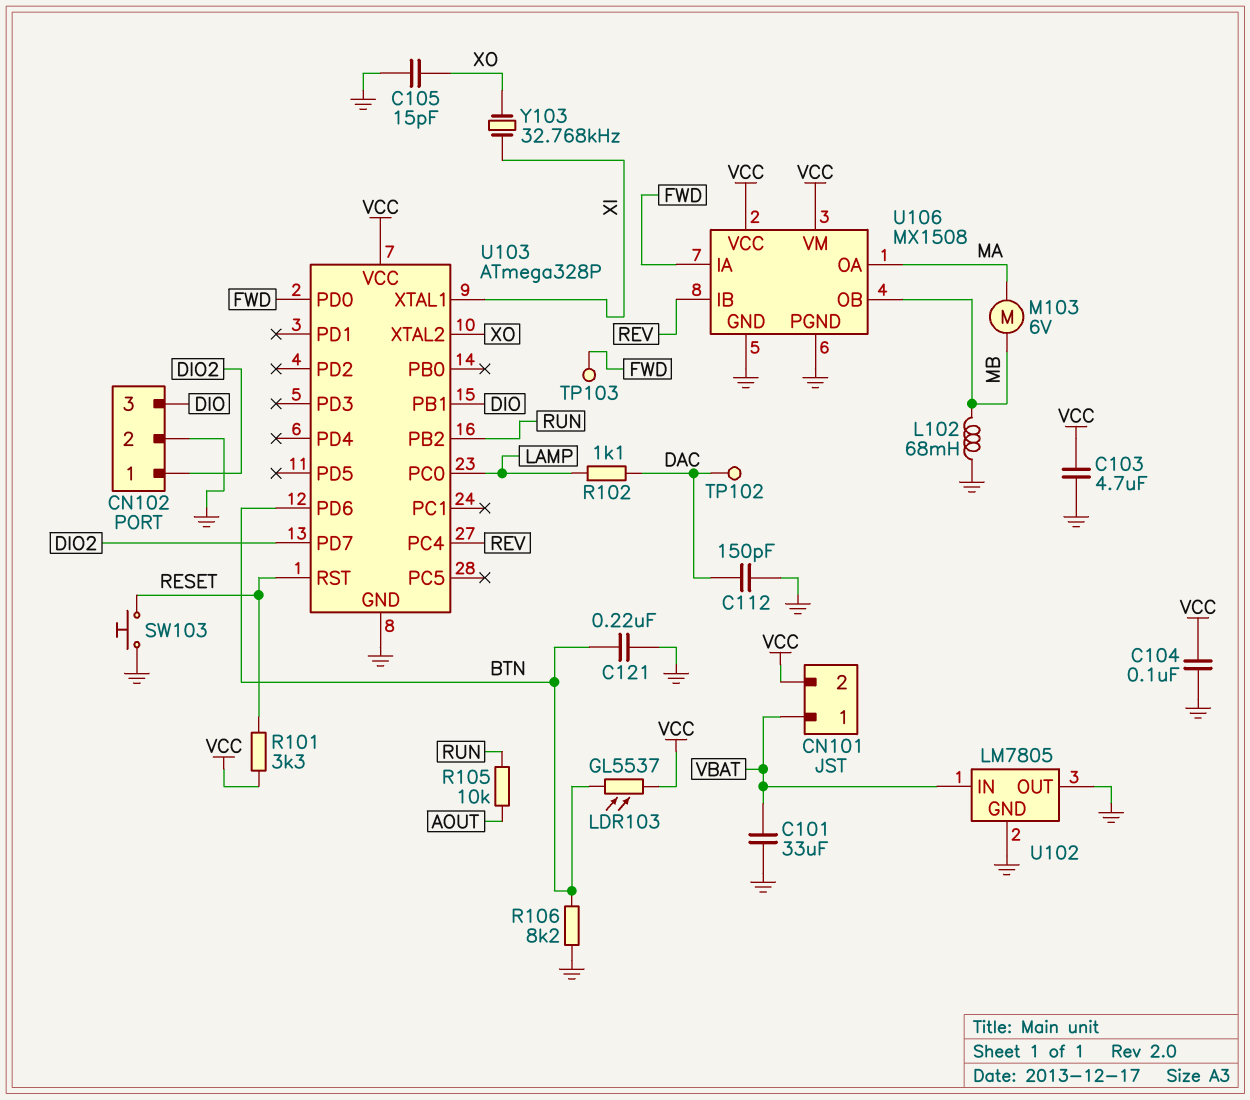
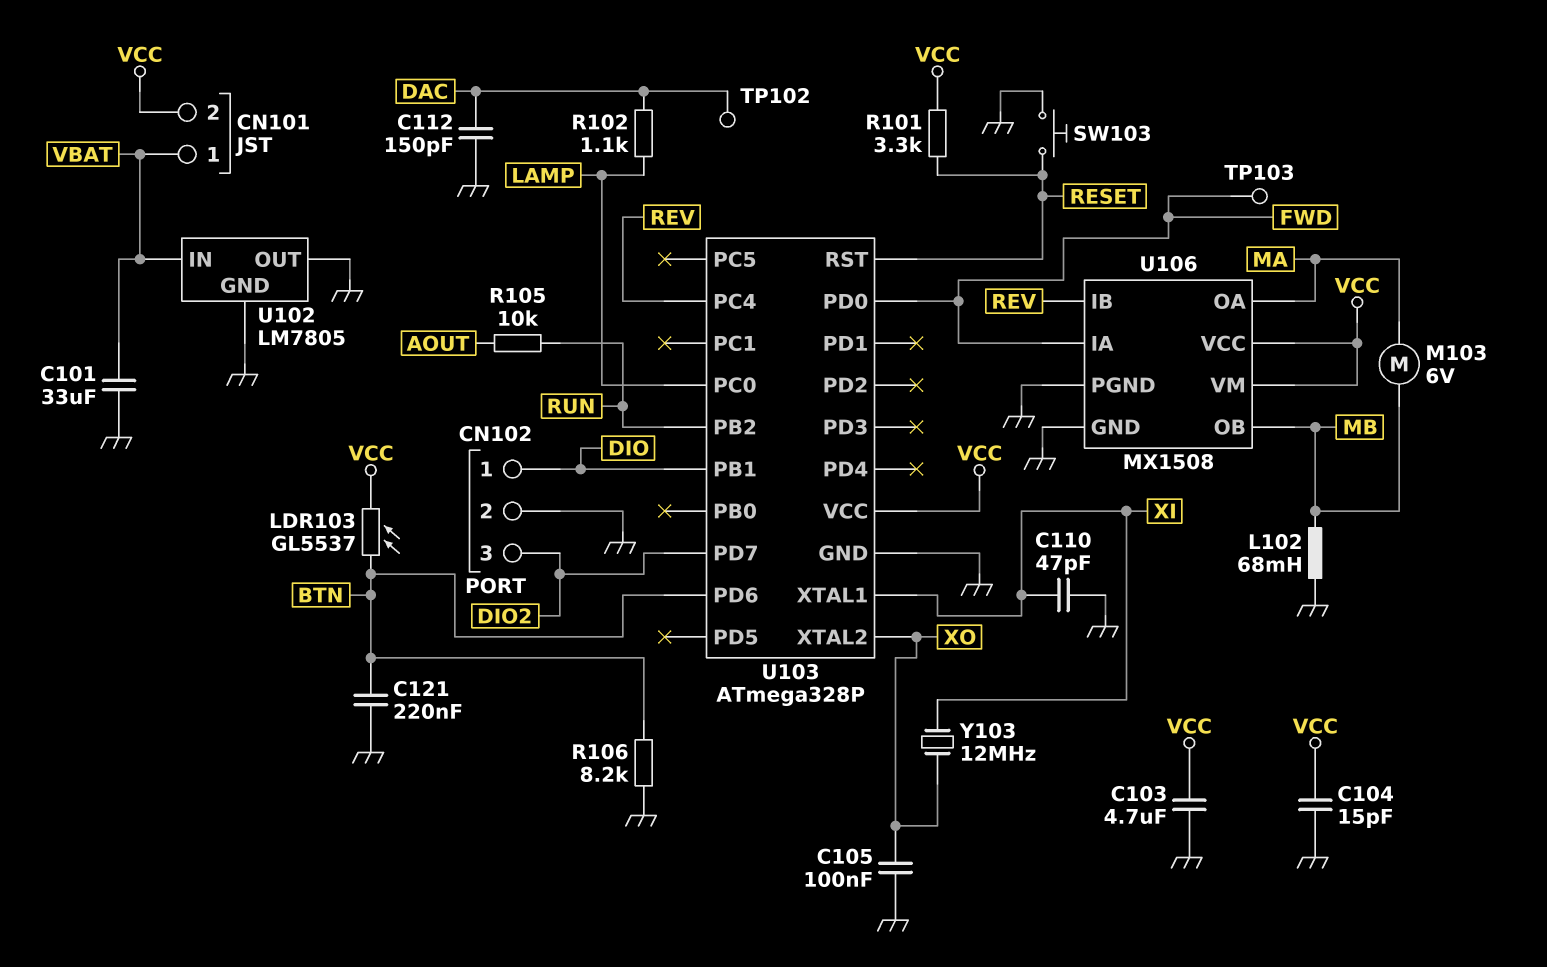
C104: 100nF (GND, VCC) -> 15pF (GND, VCC)
C105: 15pF (GND, XO) -> 100nF (GND, XO)
C110: none -> 47pF (GND, XI)
CN102 pin 1: DIO2 -> DIO
CN102 pin 3: DIO -> DIO2
Y103: 32.768kHz (XI, XO) -> 12MHz (XI, XO)

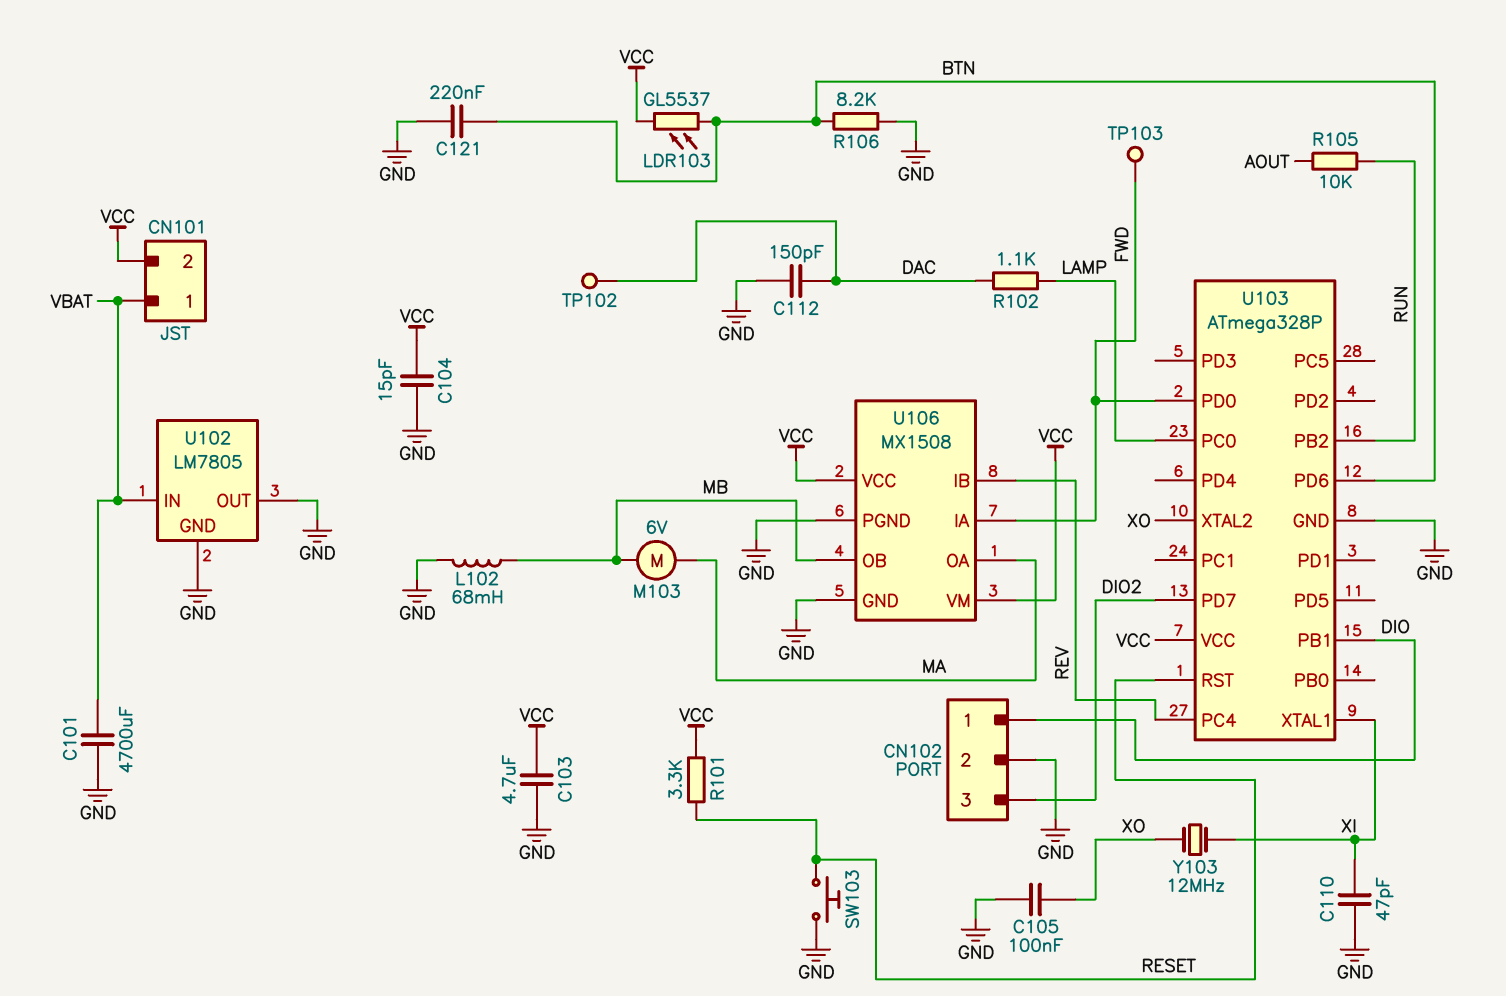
C101: 33uF (GND, VBAT) -> 4700uF (GND, VBAT)

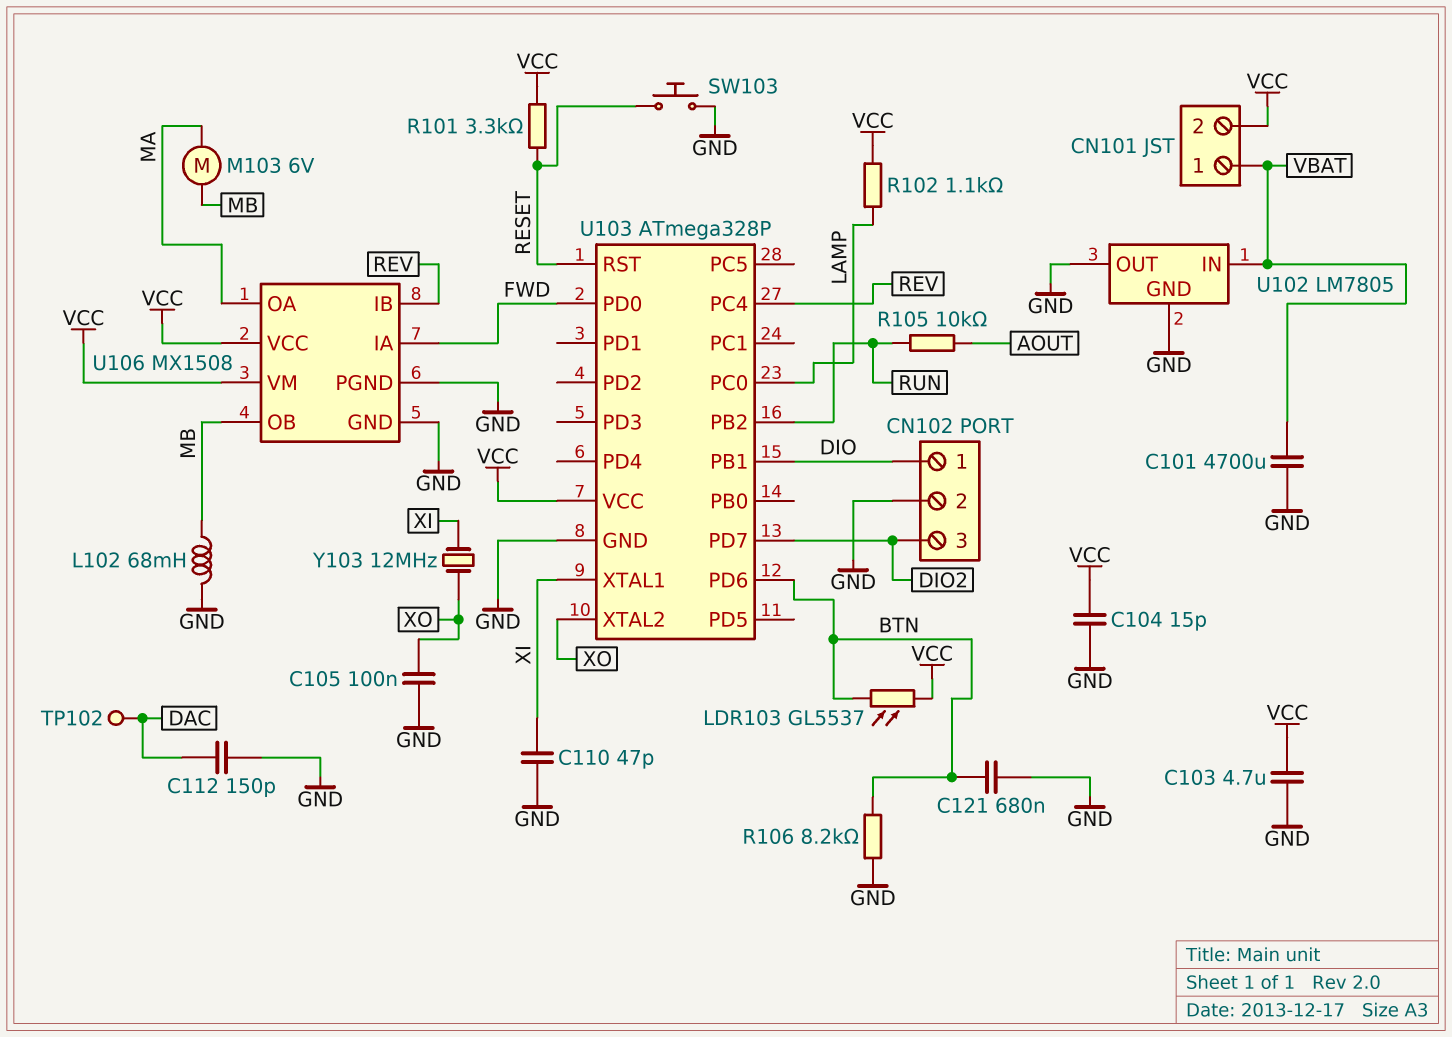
C121: 220nF (BTN, GND) -> 680nF (BTN, GND)
R102: 1.1k (DAC, LAMP) -> 1.1k (LAMP, VCC)
TP103: test point (FWD) -> none

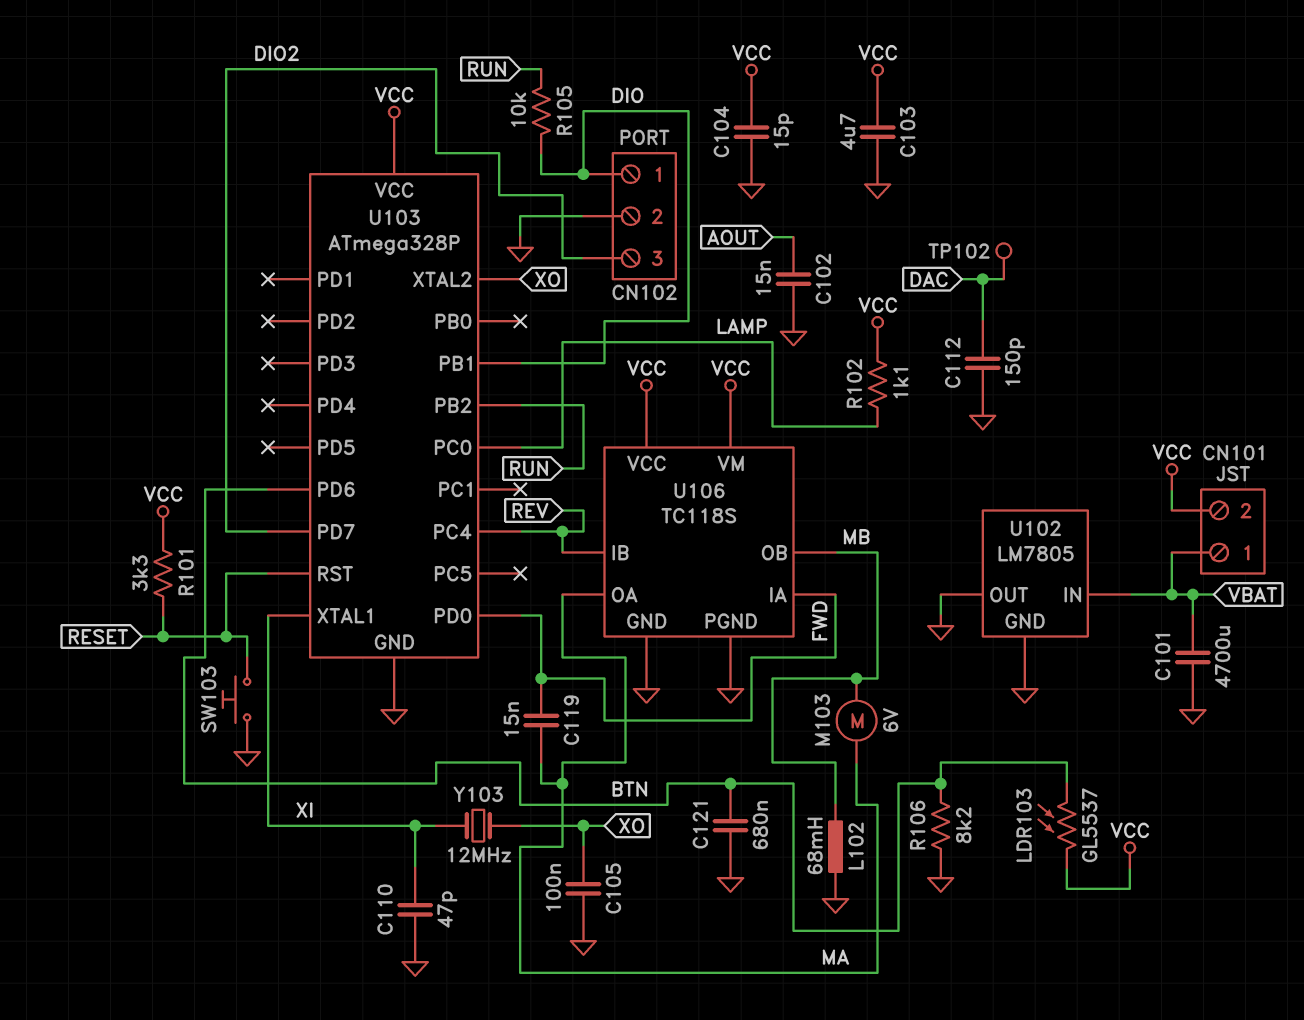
C102: none -> 15nF (AOUT, GND)
C119: none -> 15nF (FWD, MA)
R105: 10k (AOUT, RUN) -> 10k (DIO, RUN)
U106: MX1508 -> TC118S

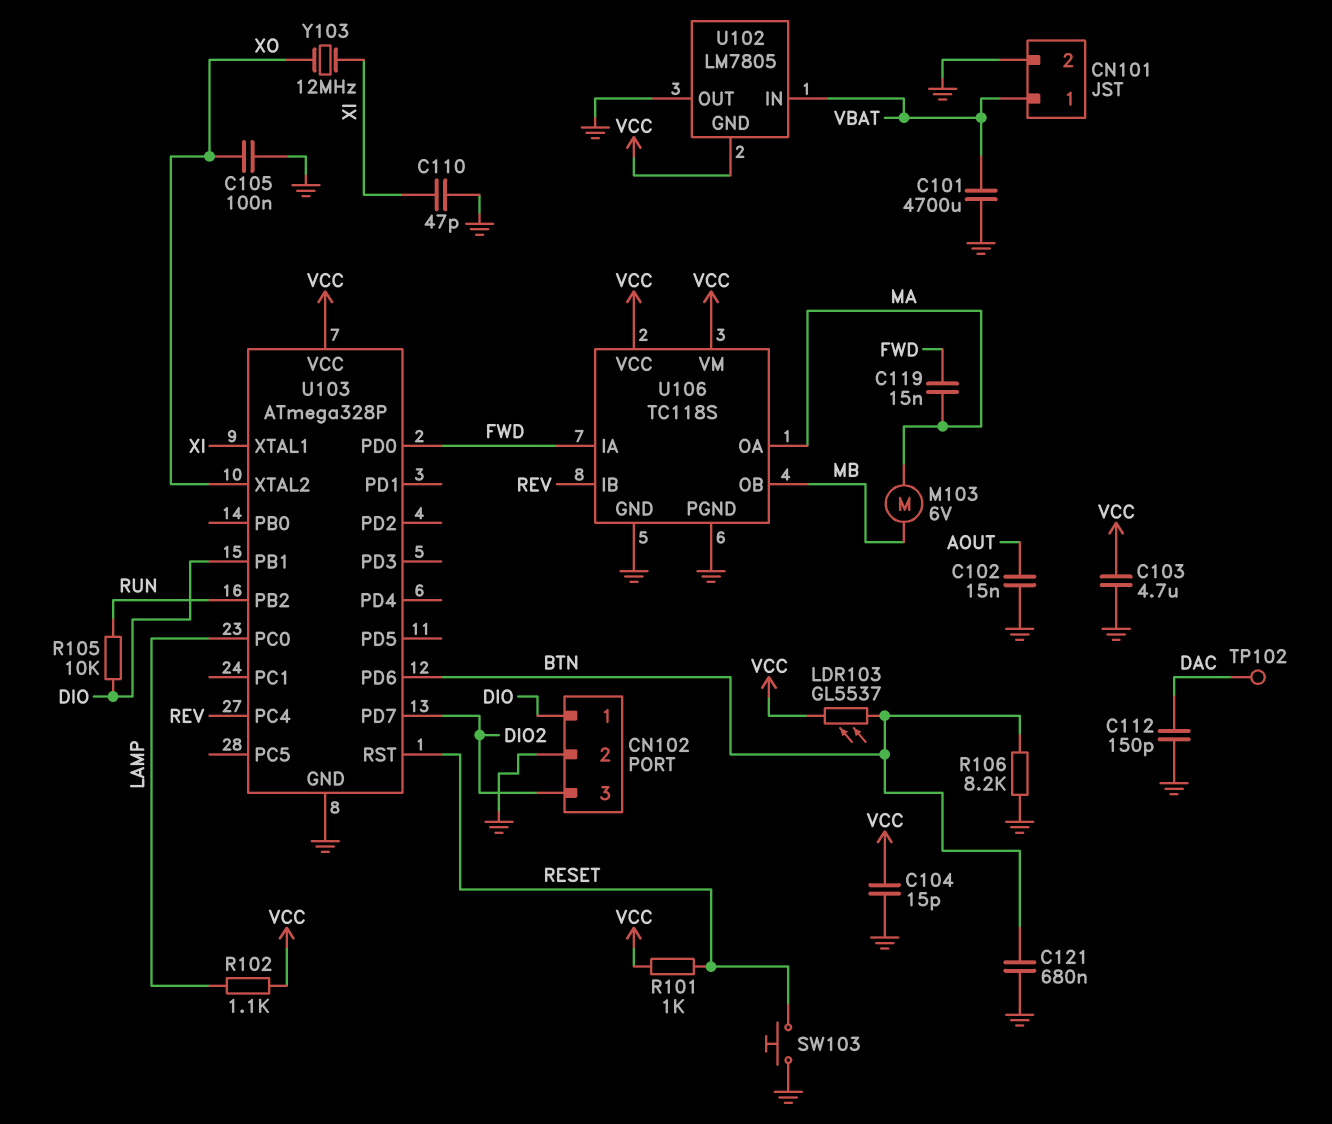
CN101 pin 2: VCC -> GND
L102: 68mH (GND, MB) -> none
R101: 3.3k (RESET, VCC) -> 1k (RESET, VCC)
U102 pin GND: GND -> VCC

